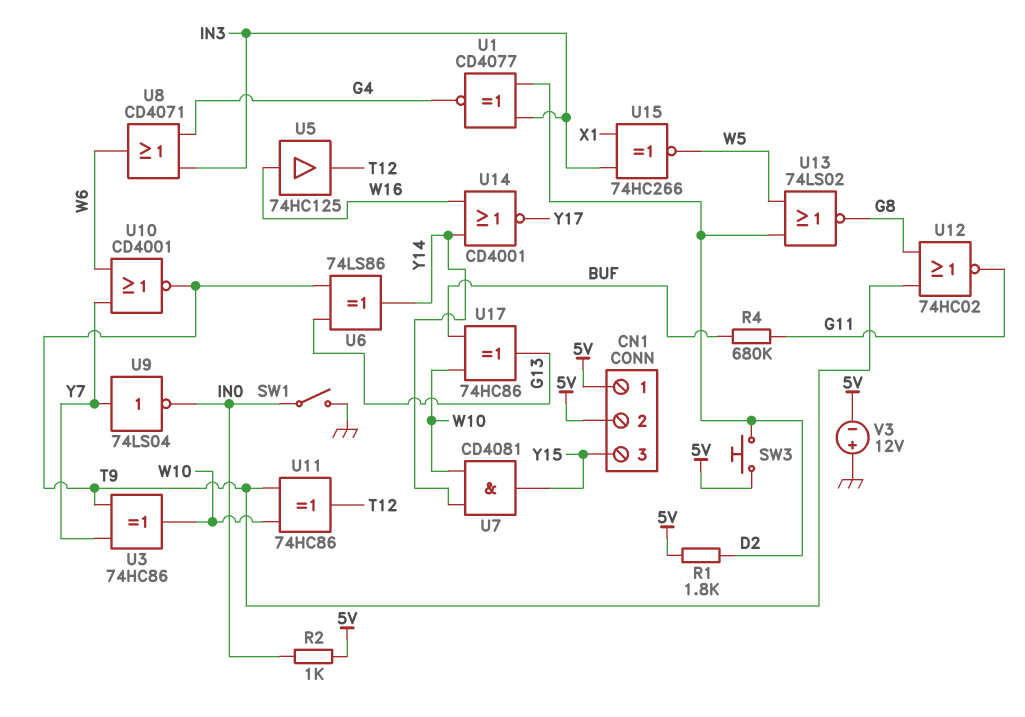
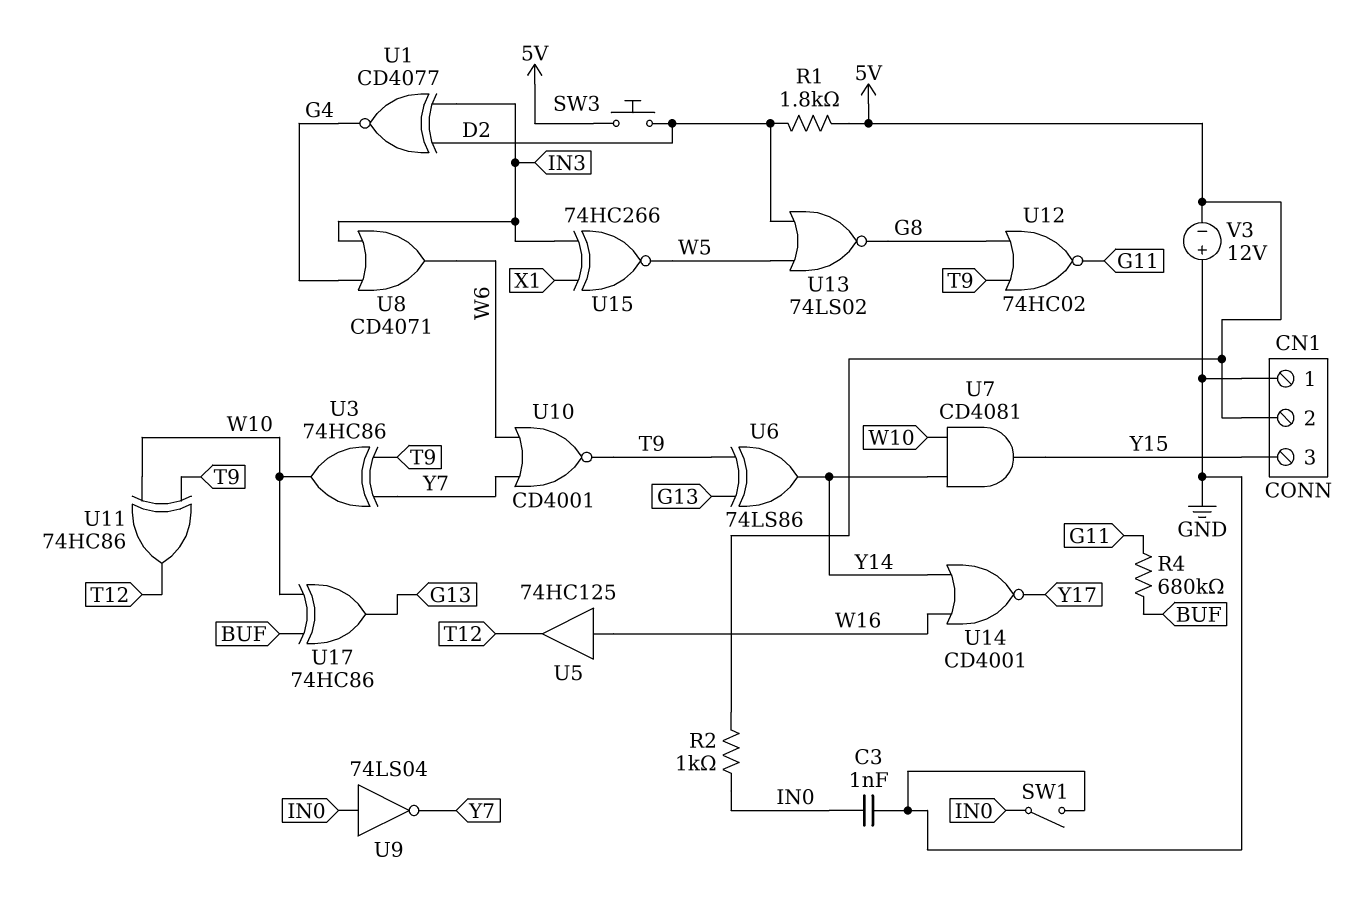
C3: none -> 1nF (GND, IN0)
CN1 pin 1: 5V -> GND
U9: NOT 74LS04 (in Y7, out IN0) -> NOT 74LS04 (in IN0, out Y7)

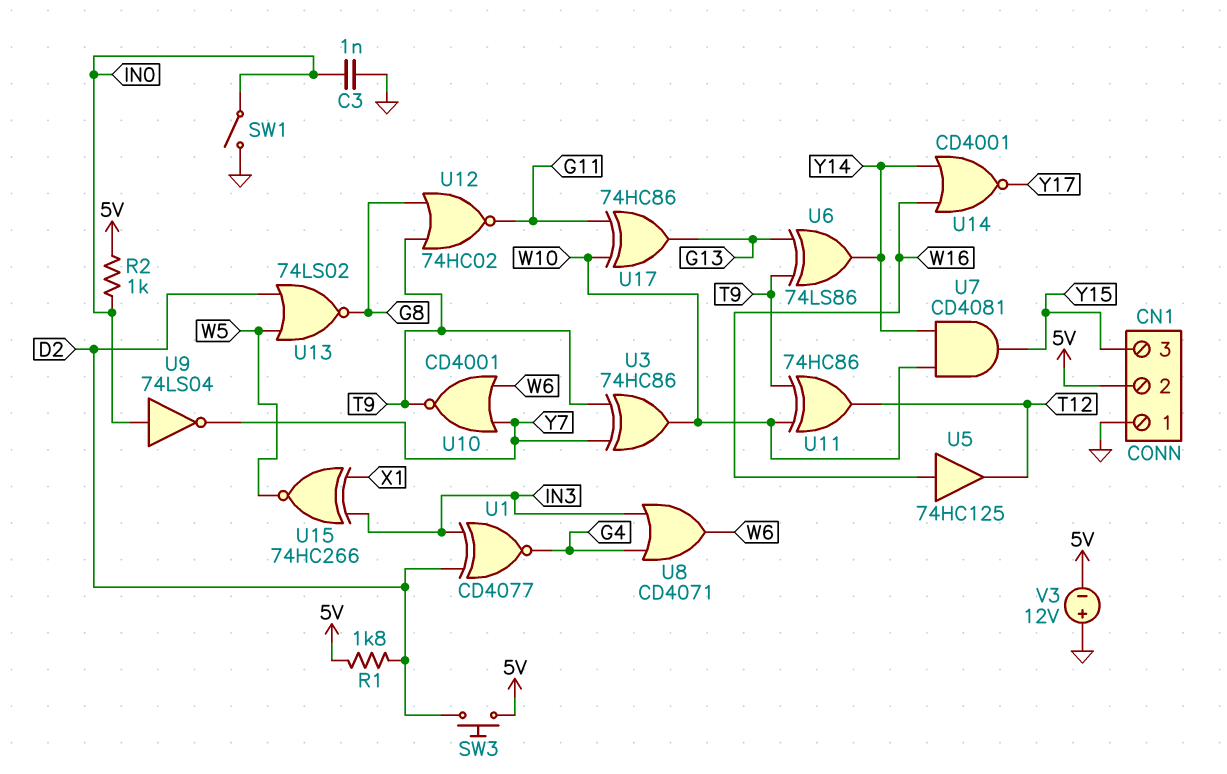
R4: 680k (BUF, G11) -> none
U17: XOR 74HC86 (in BUF, in W10, out G13) -> XOR 74HC86 (in G11, in W10, out G13)

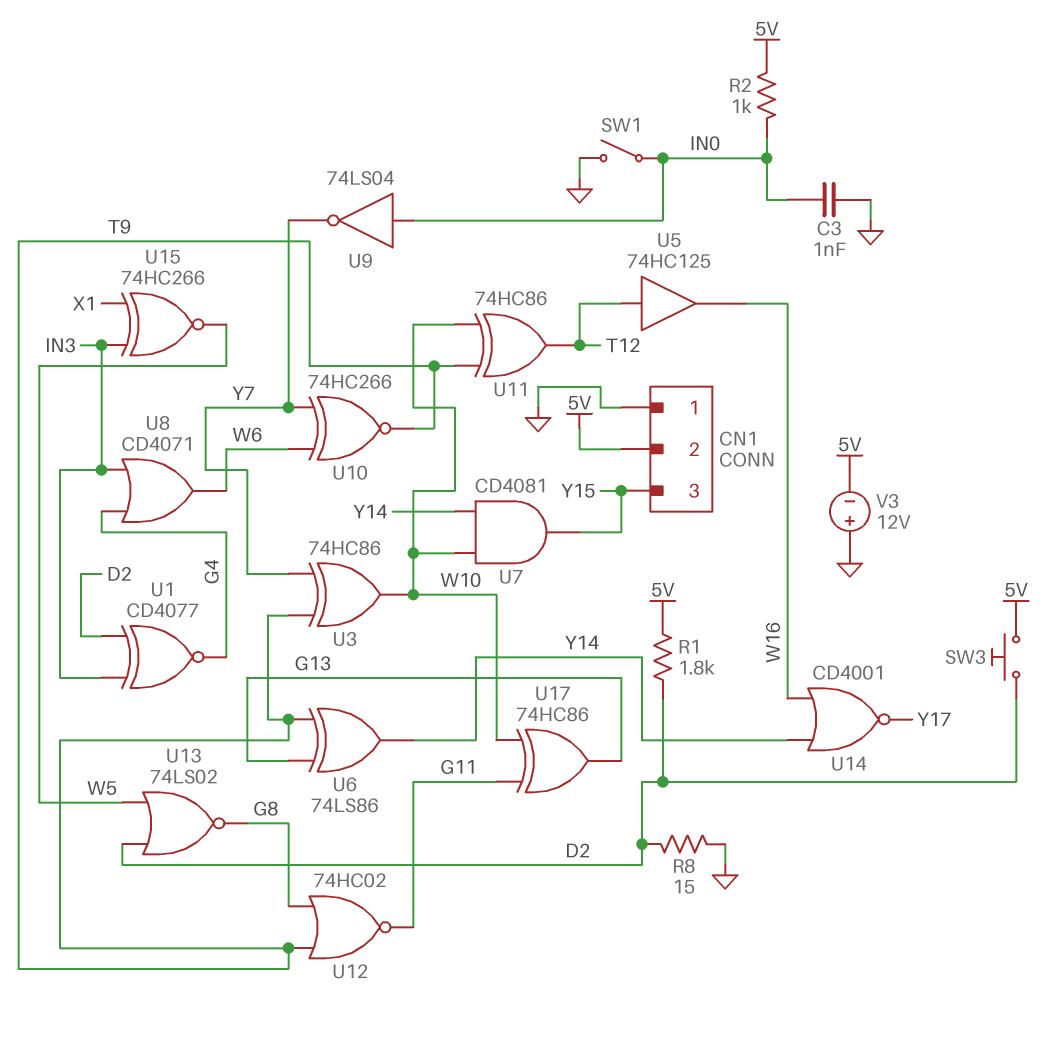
R8: none -> 15 (D2, GND)
U5: buffer 74HC125 (in W16, out T12) -> buffer 74HC125 (in T12, out W16)
U10: NOR CD4001 (in W6, in Y7, out T9) -> XNOR 74HC266 (in W6, in Y7, out T9)

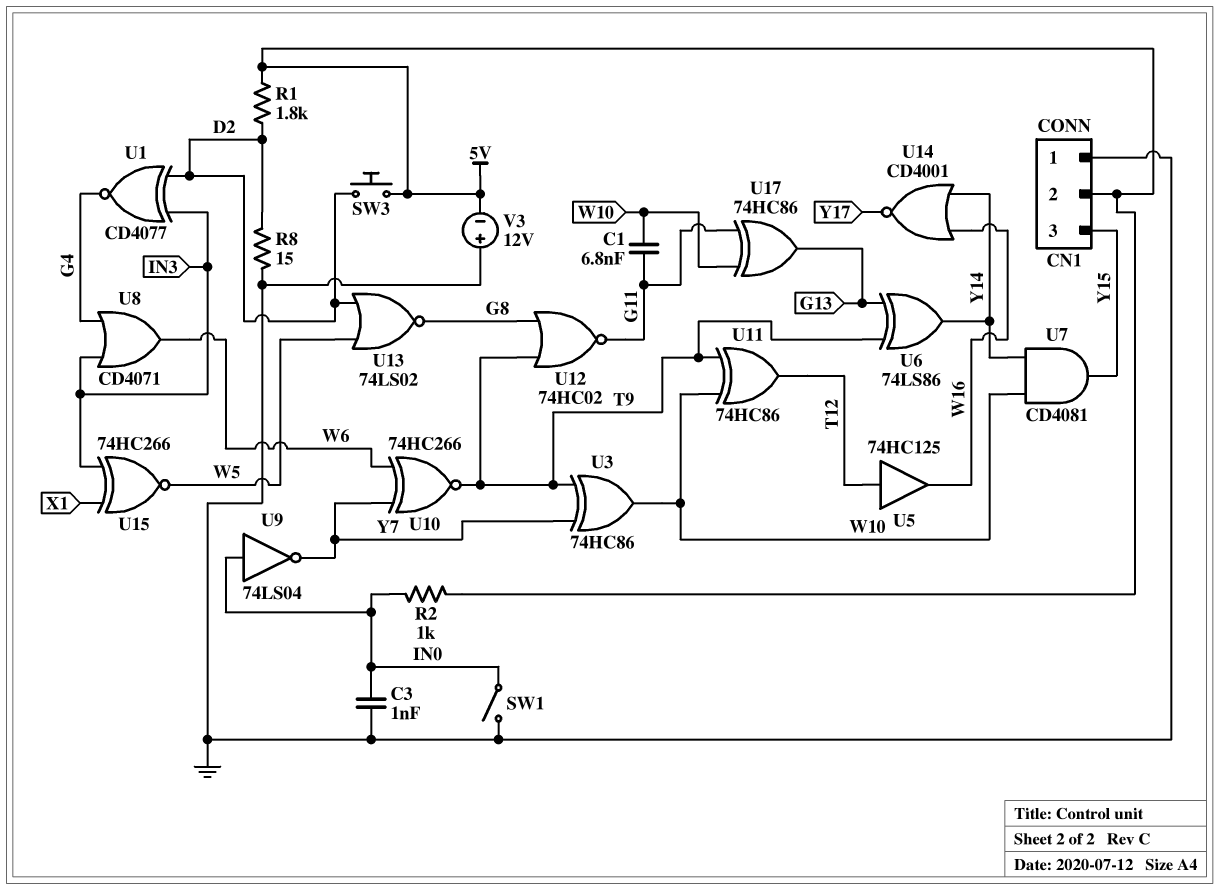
C1: none -> 6.8nF (G11, W10)

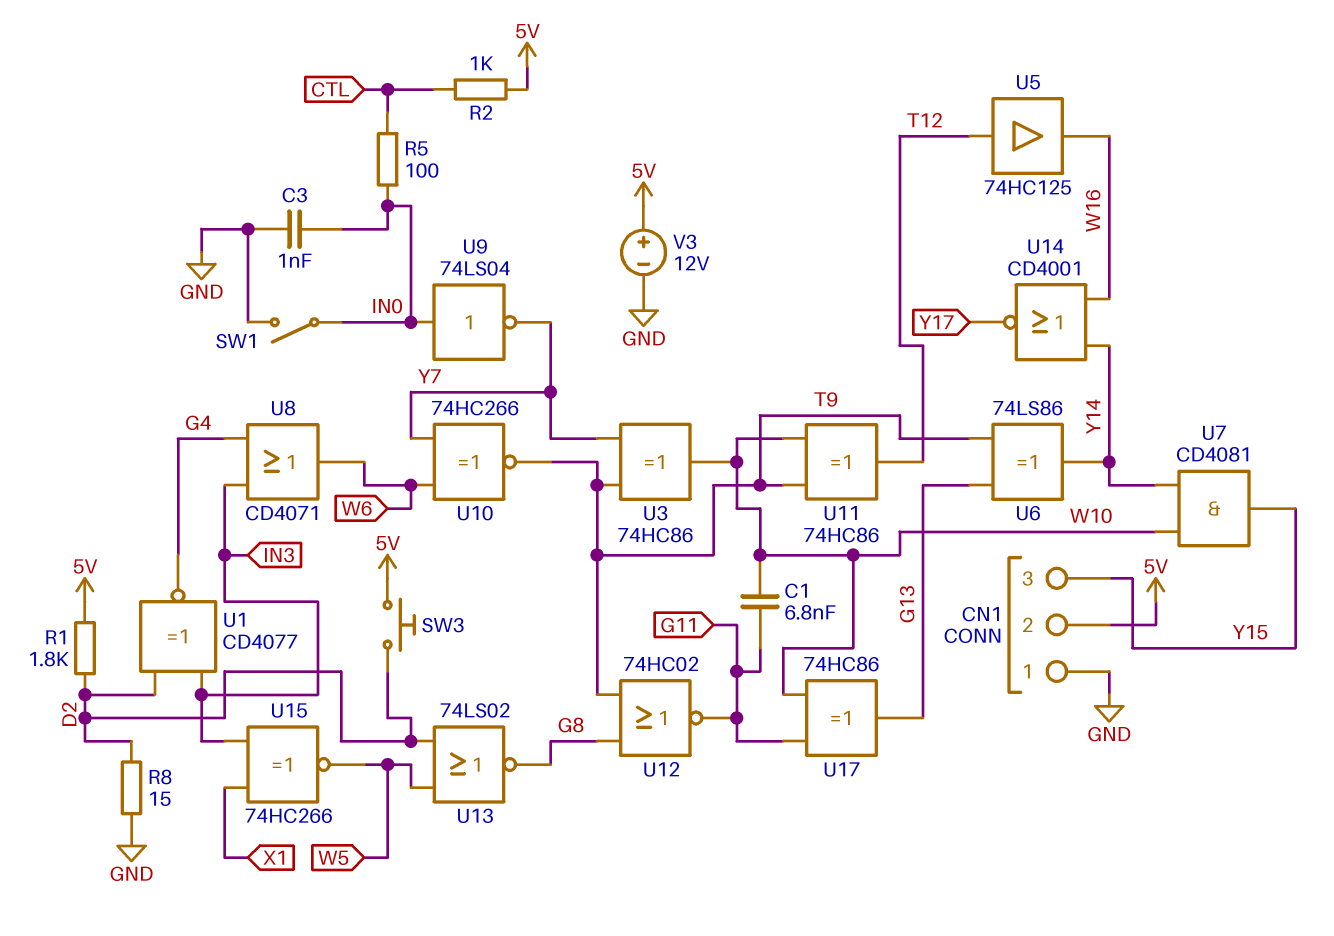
R2: 1k (5V, IN0) -> 1k (5V, CTL)
R5: none -> 100 (CTL, IN0)
V3: 12V (plus GND, minus 5V) -> 12V (plus 5V, minus GND)

